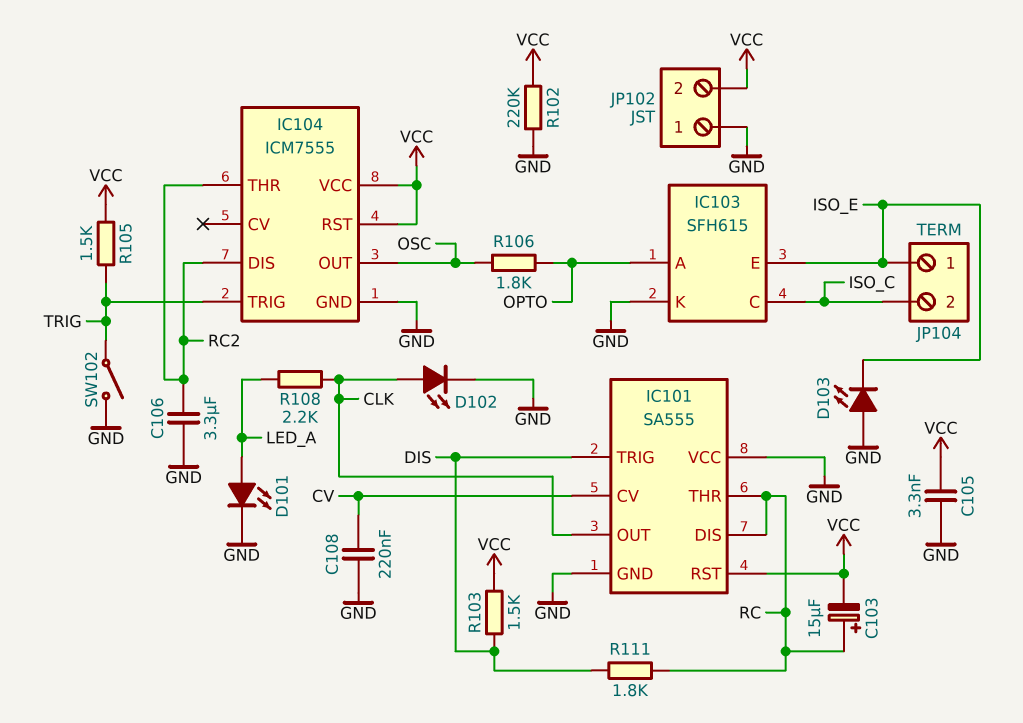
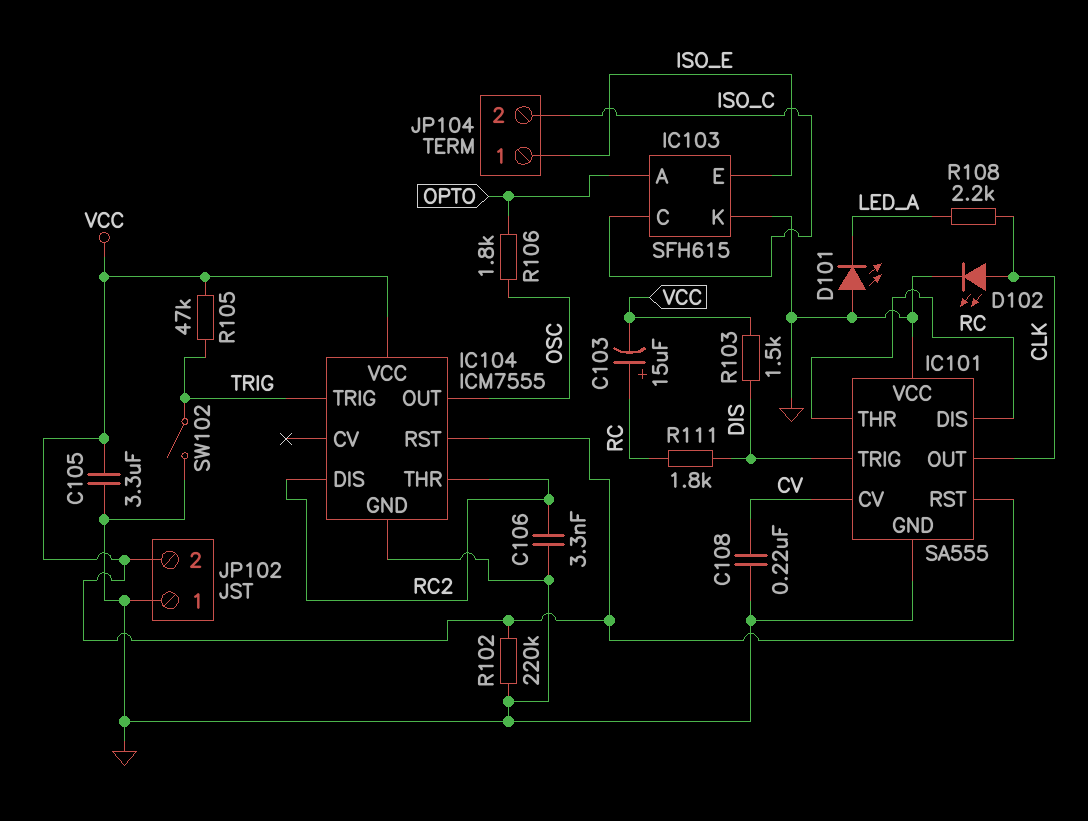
C105: 3.3nF (GND, VCC) -> 3.3uF (GND, VCC)
C106: 3.3uF (GND, RC2) -> 3.3nF (GND, RC2)
D101: LED (A LED_A, K GND) -> LED (A GND, K LED_A)
D103: LED (A GND, K ISO_E) -> none
R105: 1.5k (TRIG, VCC) -> 47k (TRIG, VCC)

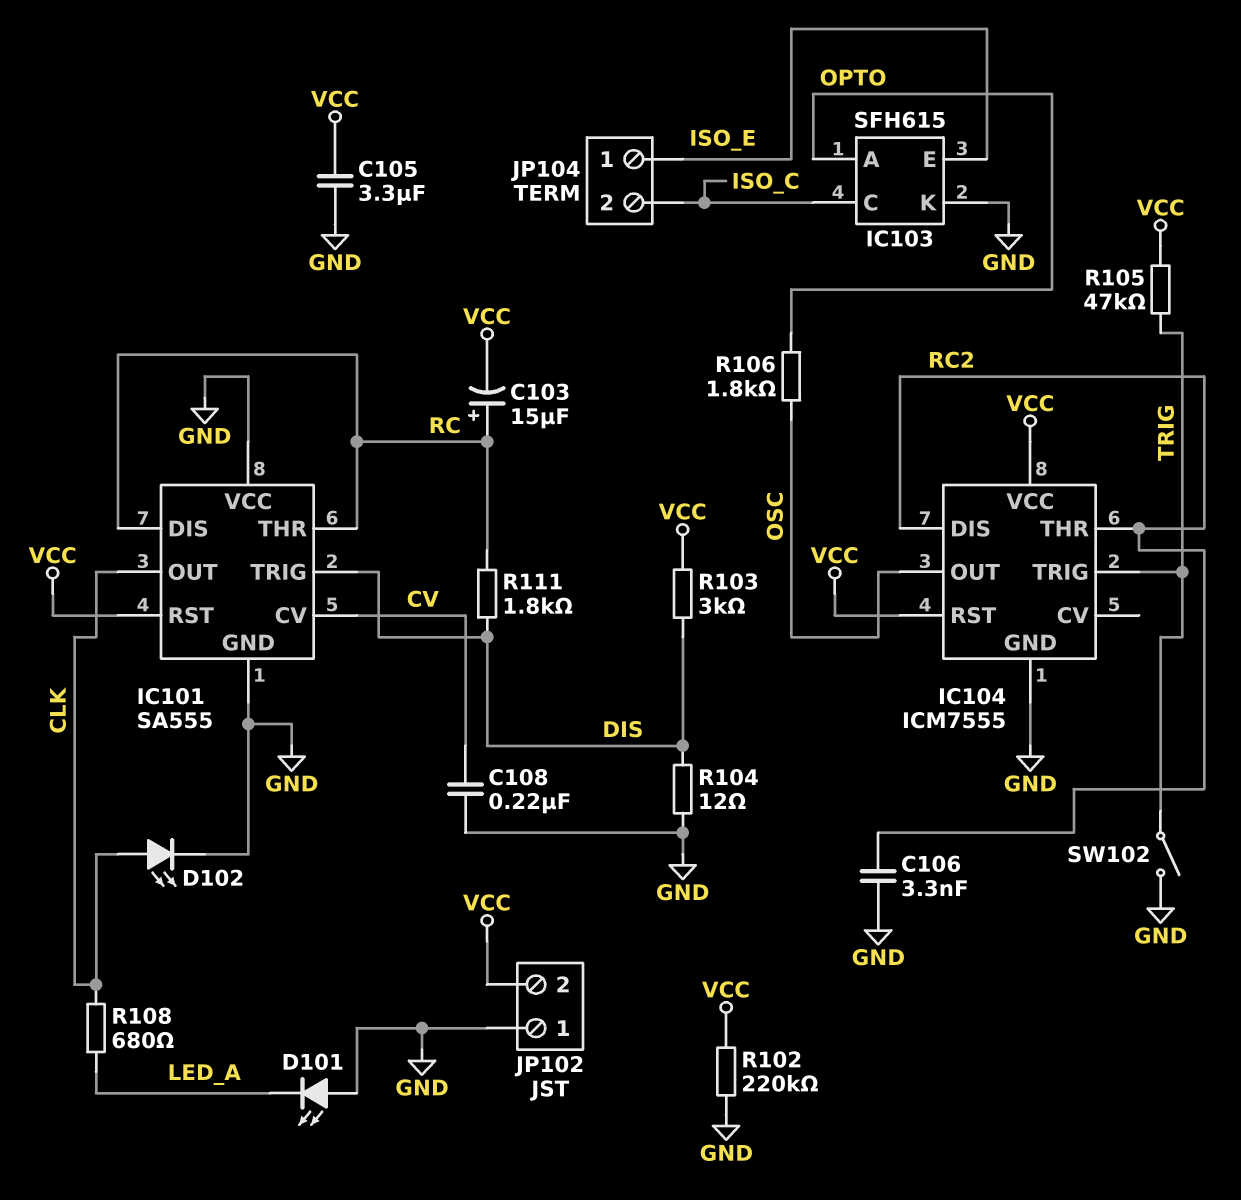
R103: 1.5k (DIS, VCC) -> 3k (DIS, VCC)
R104: none -> 12 (DIS, GND)
R108: 2.2k (CLK, LED_A) -> 680 (CLK, LED_A)

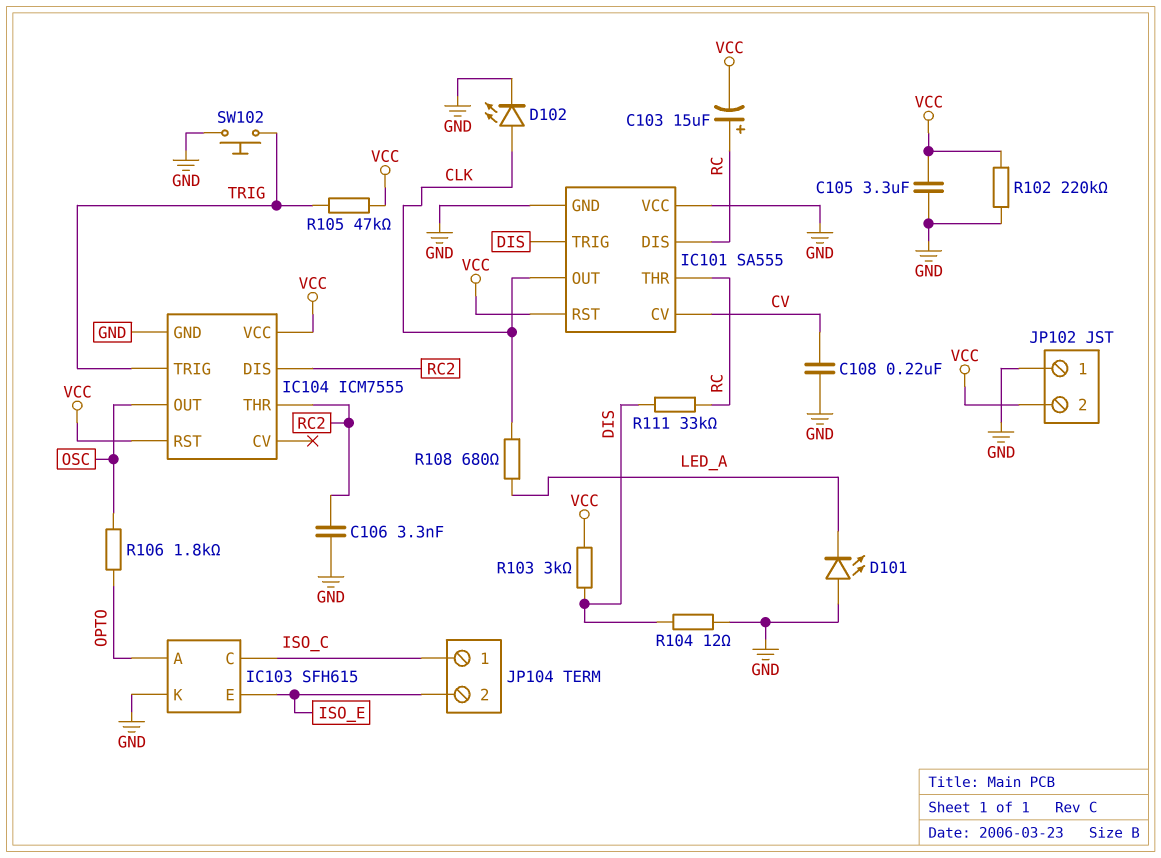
JP104 pin 1: ISO_E -> ISO_C
JP104 pin 2: ISO_C -> ISO_E
R111: 1.8k (DIS, RC) -> 33k (DIS, RC)
SW102: switch (GND, TRIG) -> button (GND, TRIG)

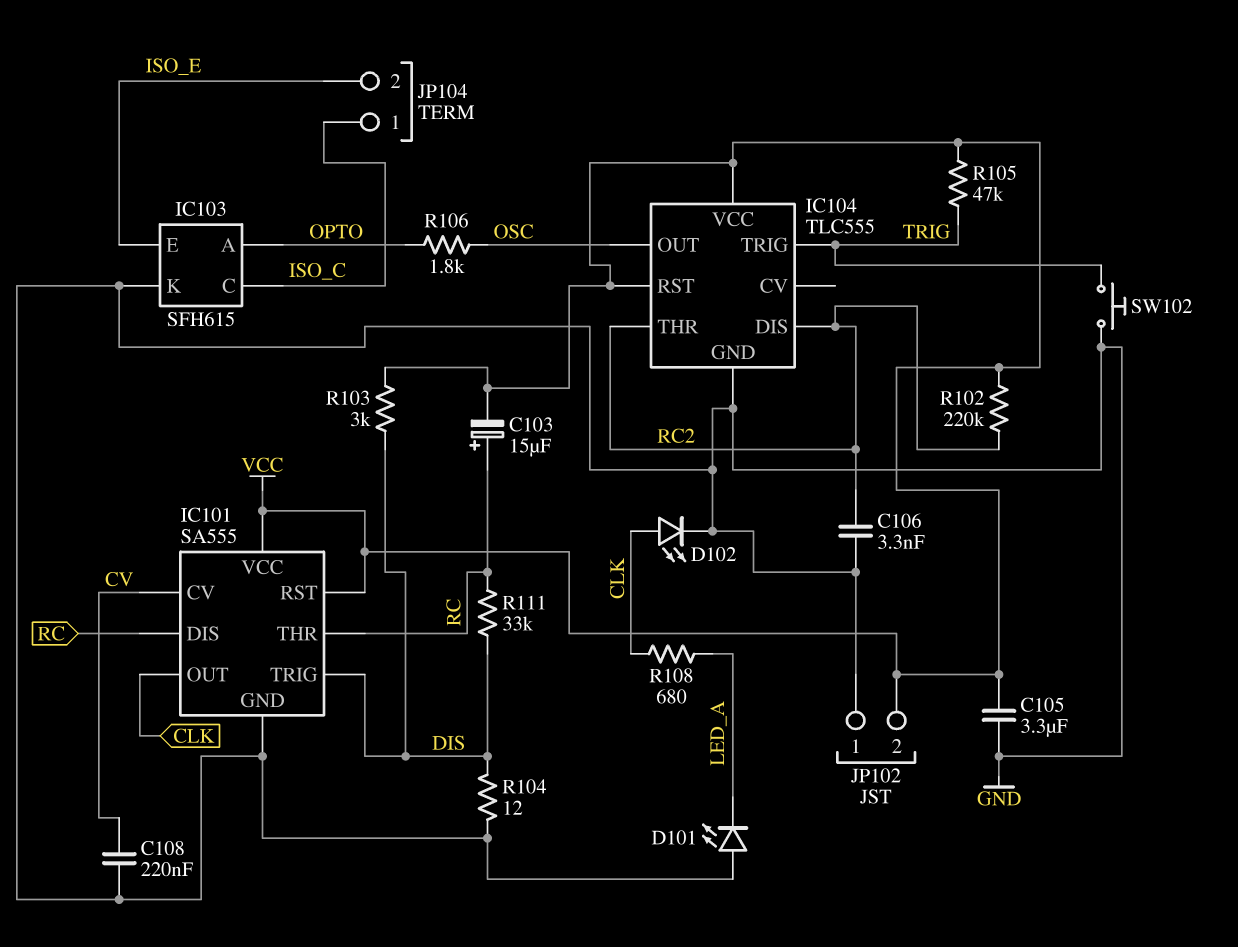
IC101 pin VCC: GND -> VCC
IC104: ICM7555 -> TLC555
R102: 220k (GND, VCC) -> 220k (RC2, VCC)

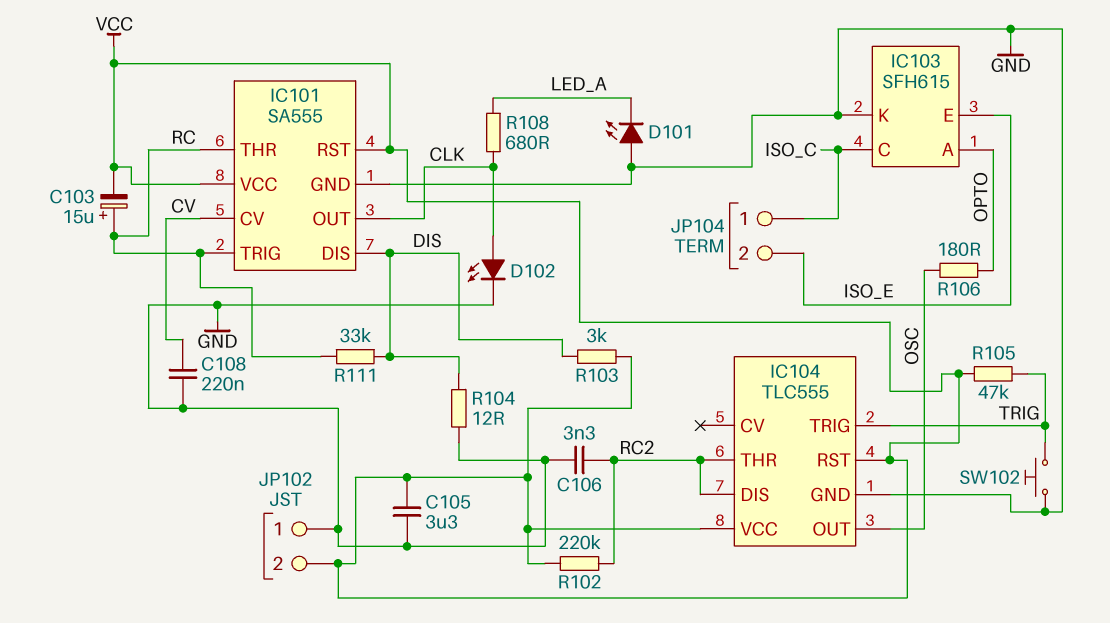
IC101 pin DIS: RC -> DIS
IC101 pin TRIG: DIS -> RC
R106: 1.8k (OPTO, OSC) -> 180 (OPTO, OSC)

